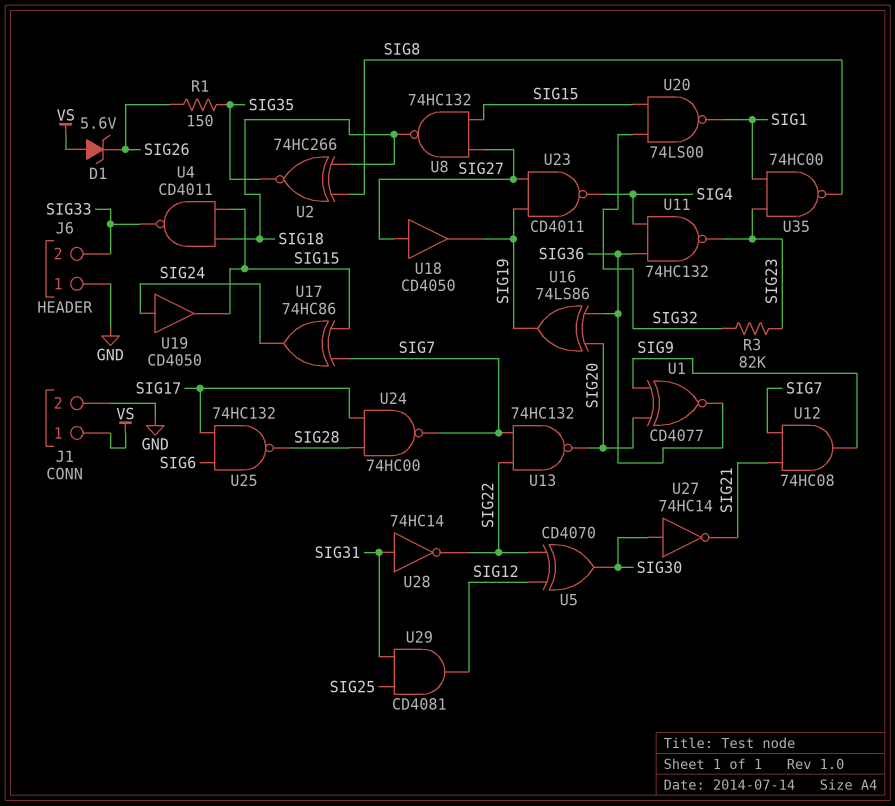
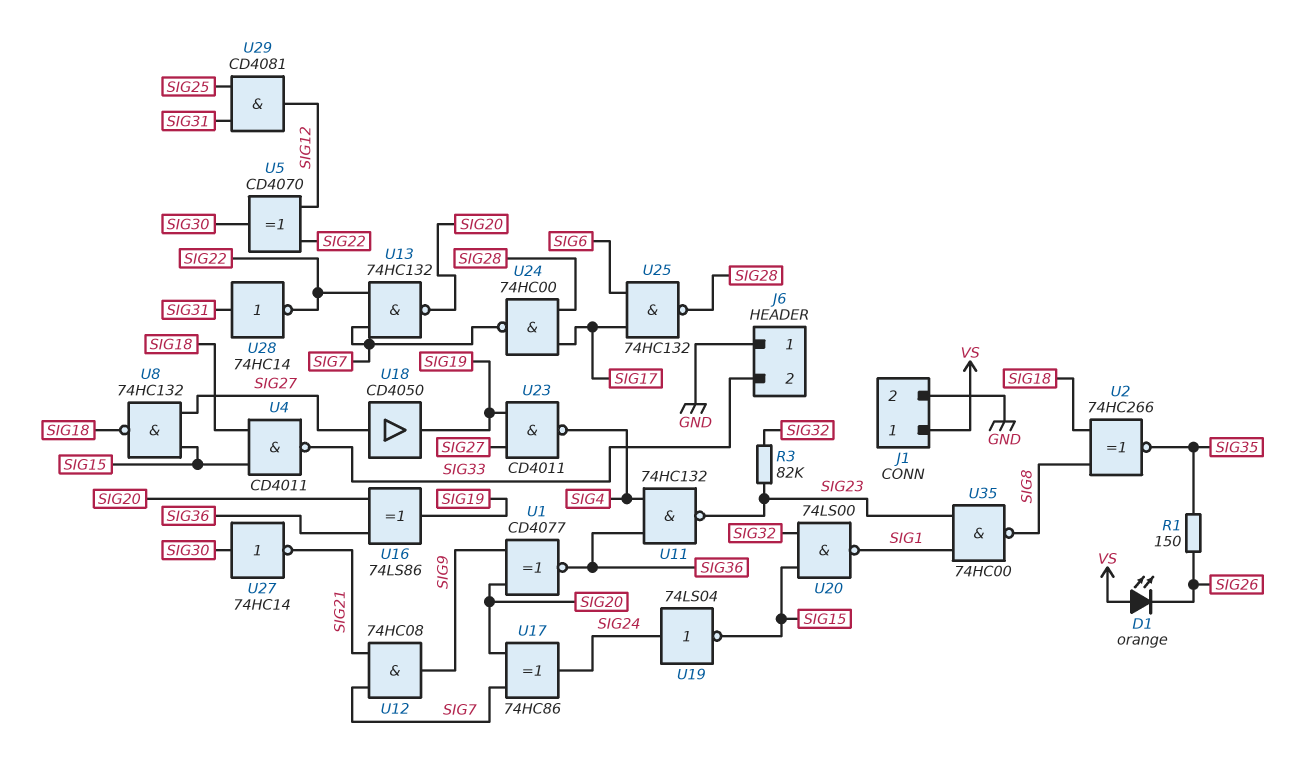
D1: zener 5.6V (A VS, K SIG26) -> LED orange (A VS, K SIG26)
U17: XOR 74HC86 (in SIG7, in SIG15, out SIG24) -> XOR 74HC86 (in SIG7, in SIG20, out SIG24)
U19: buffer CD4050 (in SIG24, out SIG15) -> NOT 74LS04 (in SIG24, out SIG15)

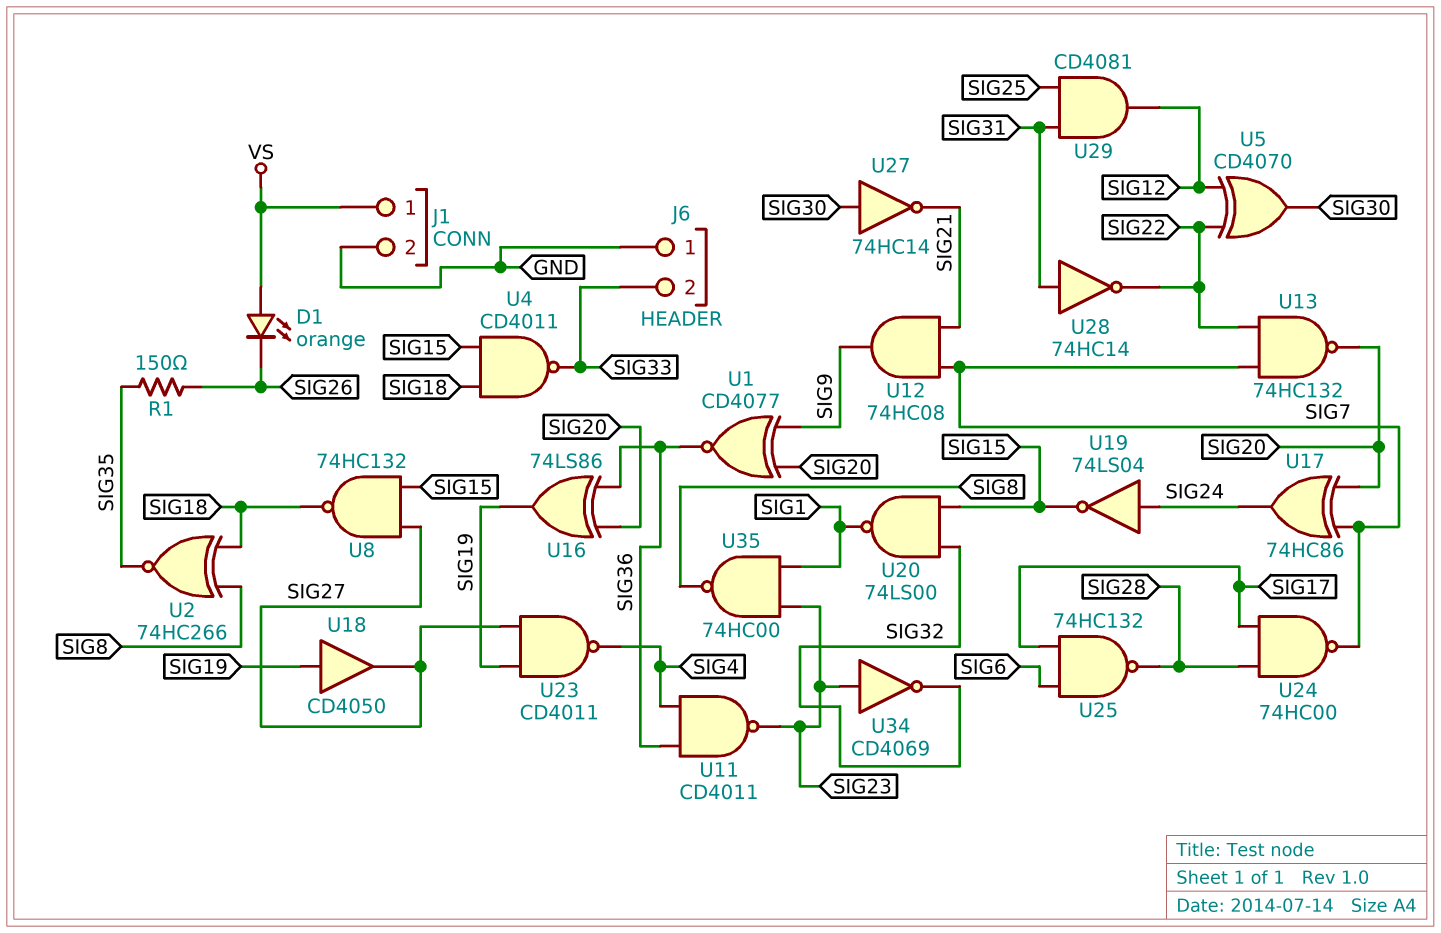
R3: 82k (SIG23, SIG32) -> none
U11: NAND 74HC132 (in SIG4, in SIG36, out SIG23) -> NAND CD4011 (in SIG4, in SIG36, out SIG23)
U18: buffer CD4050 (in SIG27, out SIG19) -> buffer CD4050 (in SIG19, out SIG27)
U34: none -> NOT CD4069 (in SIG23, out SIG32)

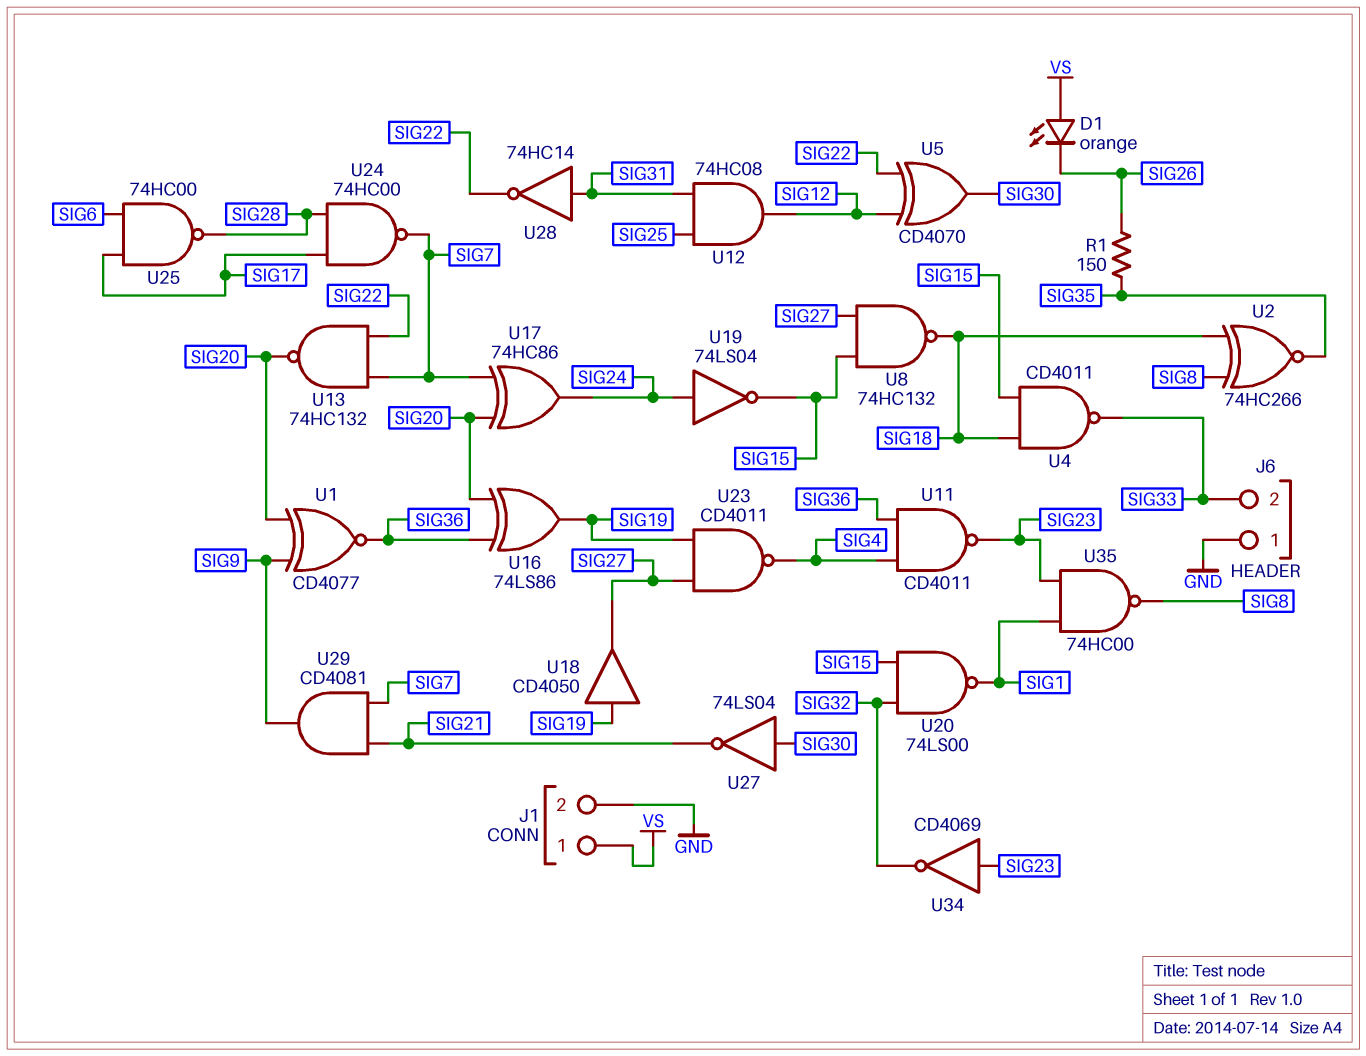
U12: AND 74HC08 (in SIG7, in SIG21, out SIG9) -> AND 74HC08 (in SIG25, in SIG31, out SIG12)
U25: NAND 74HC132 (in SIG6, in SIG17, out SIG28) -> NAND 74HC00 (in SIG6, in SIG17, out SIG28)
U27: NOT 74HC14 (in SIG30, out SIG21) -> NOT 74LS04 (in SIG30, out SIG21)
U29: AND CD4081 (in SIG25, in SIG31, out SIG12) -> AND CD4081 (in SIG7, in SIG21, out SIG9)

